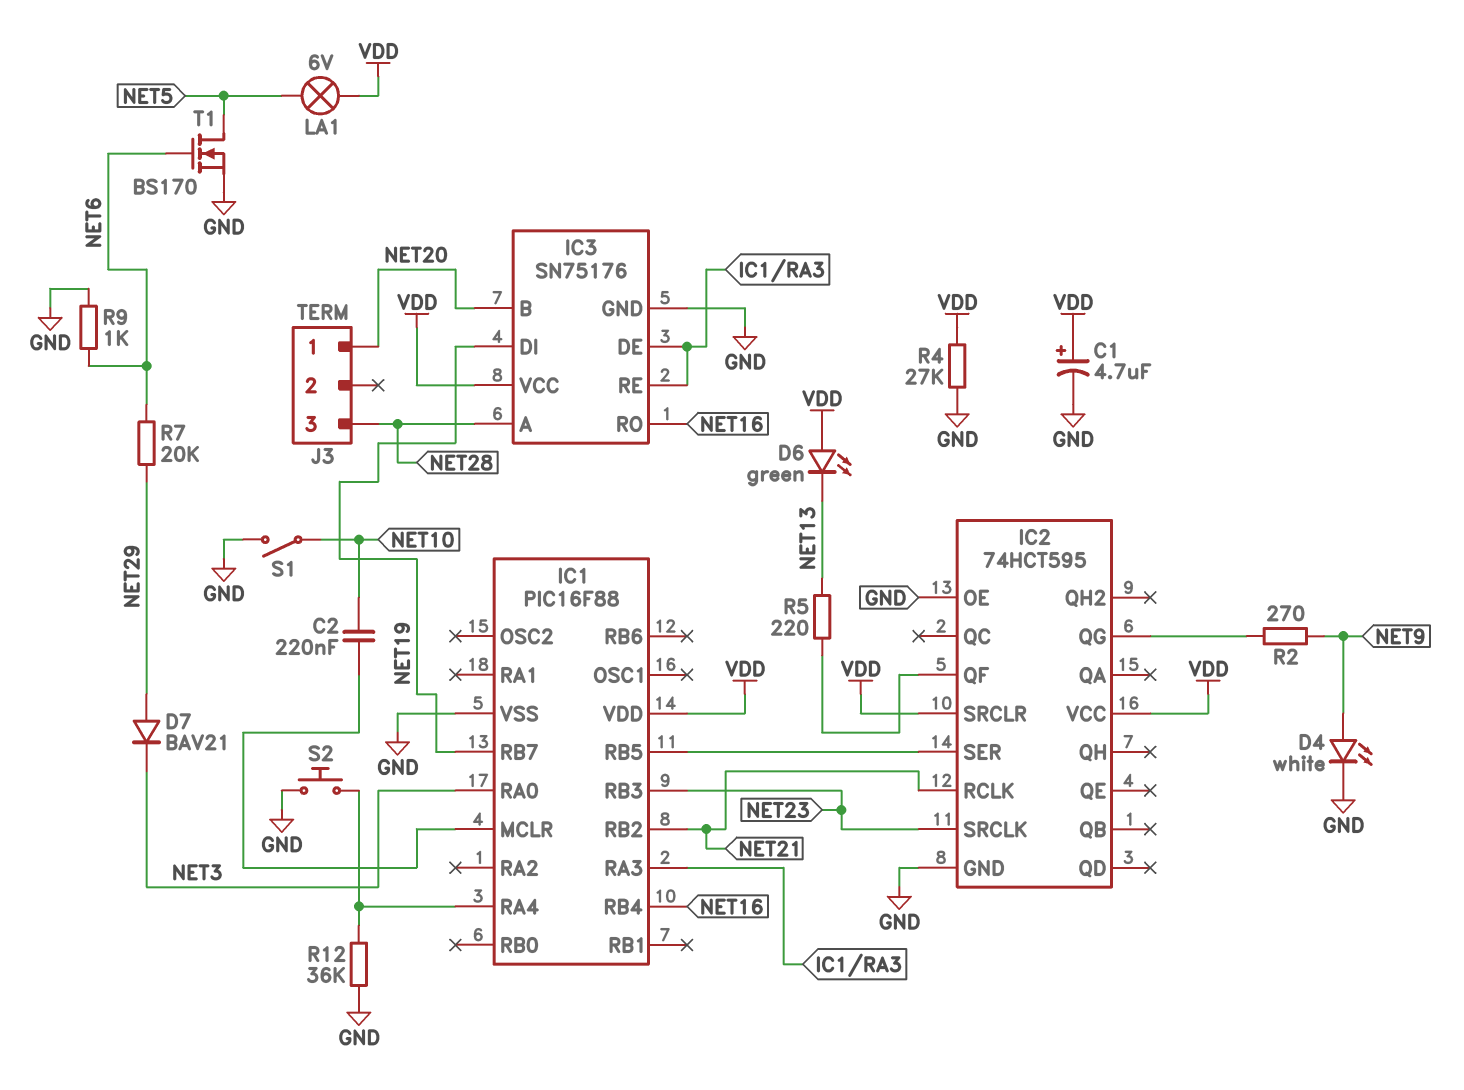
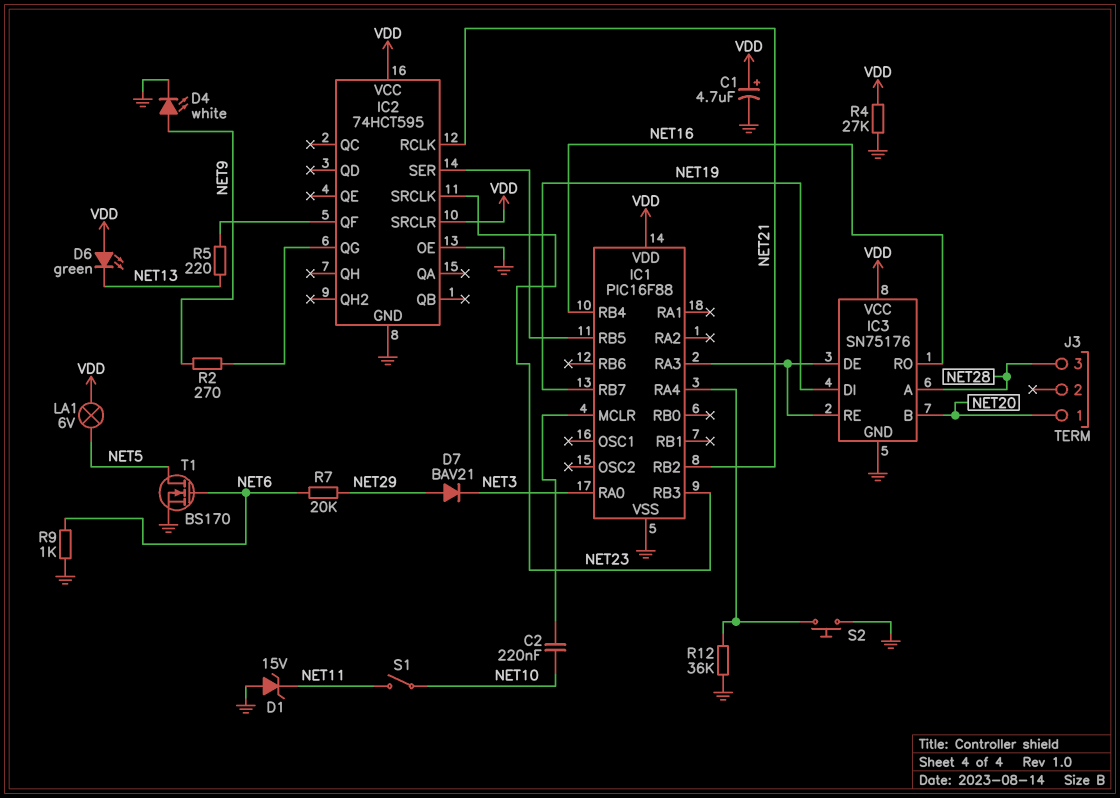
D1: none -> zener 15V (A GND, K NET11)
S1: switch (GND, NET10) -> switch (NET10, NET11)

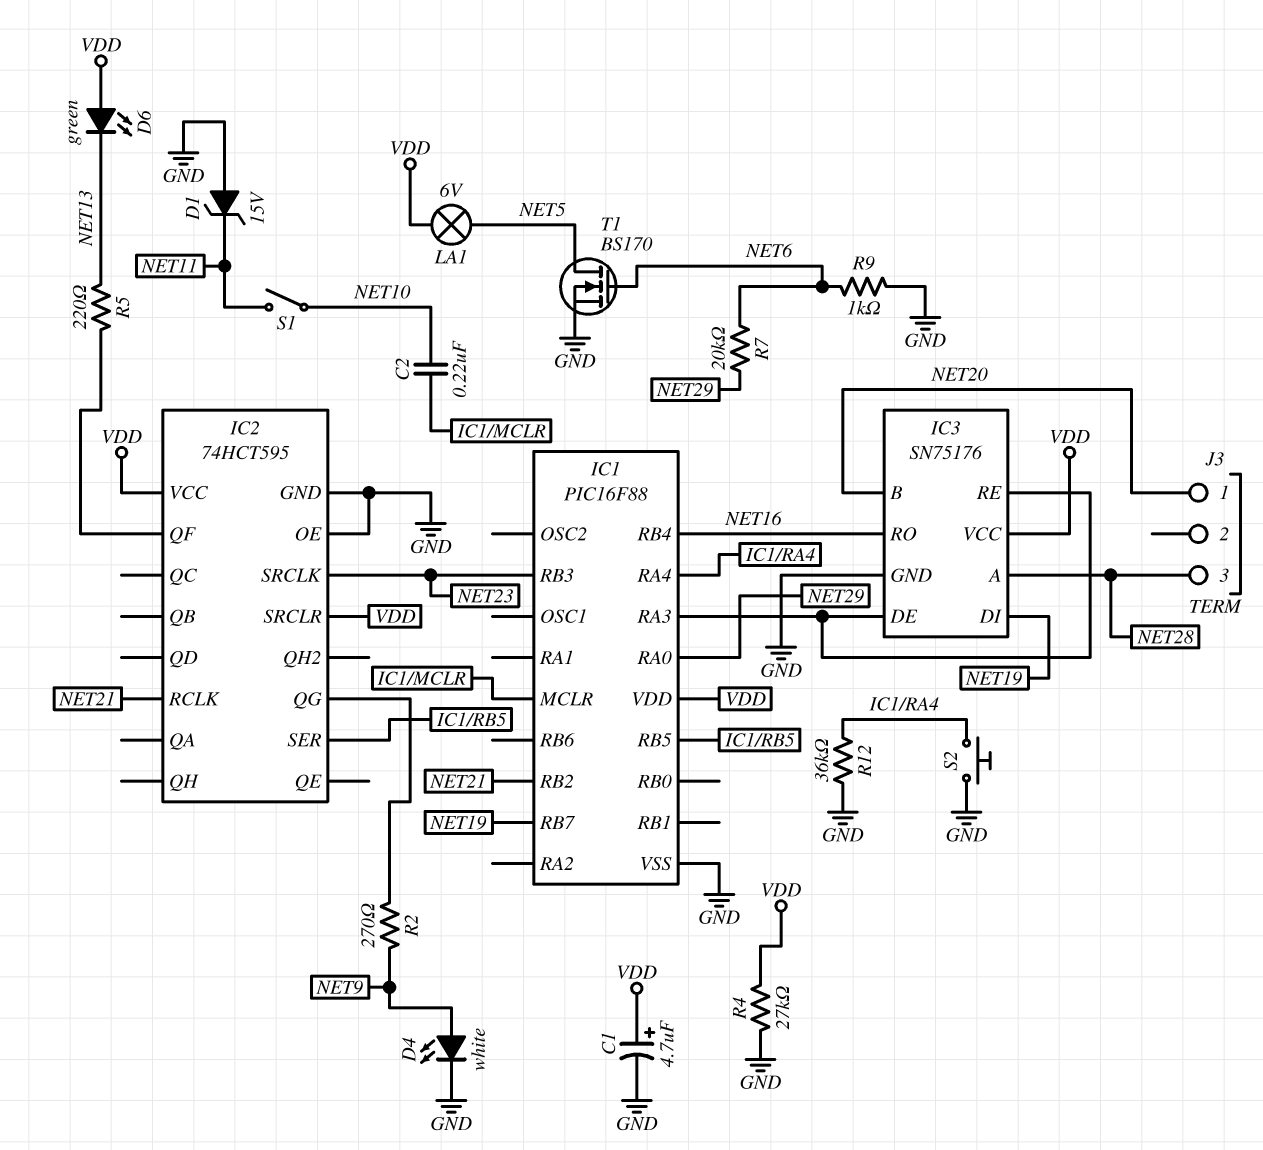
D7: diode BAV21 (A NET29, K NET3) -> none
IC1 pin RA0: NET3 -> NET29

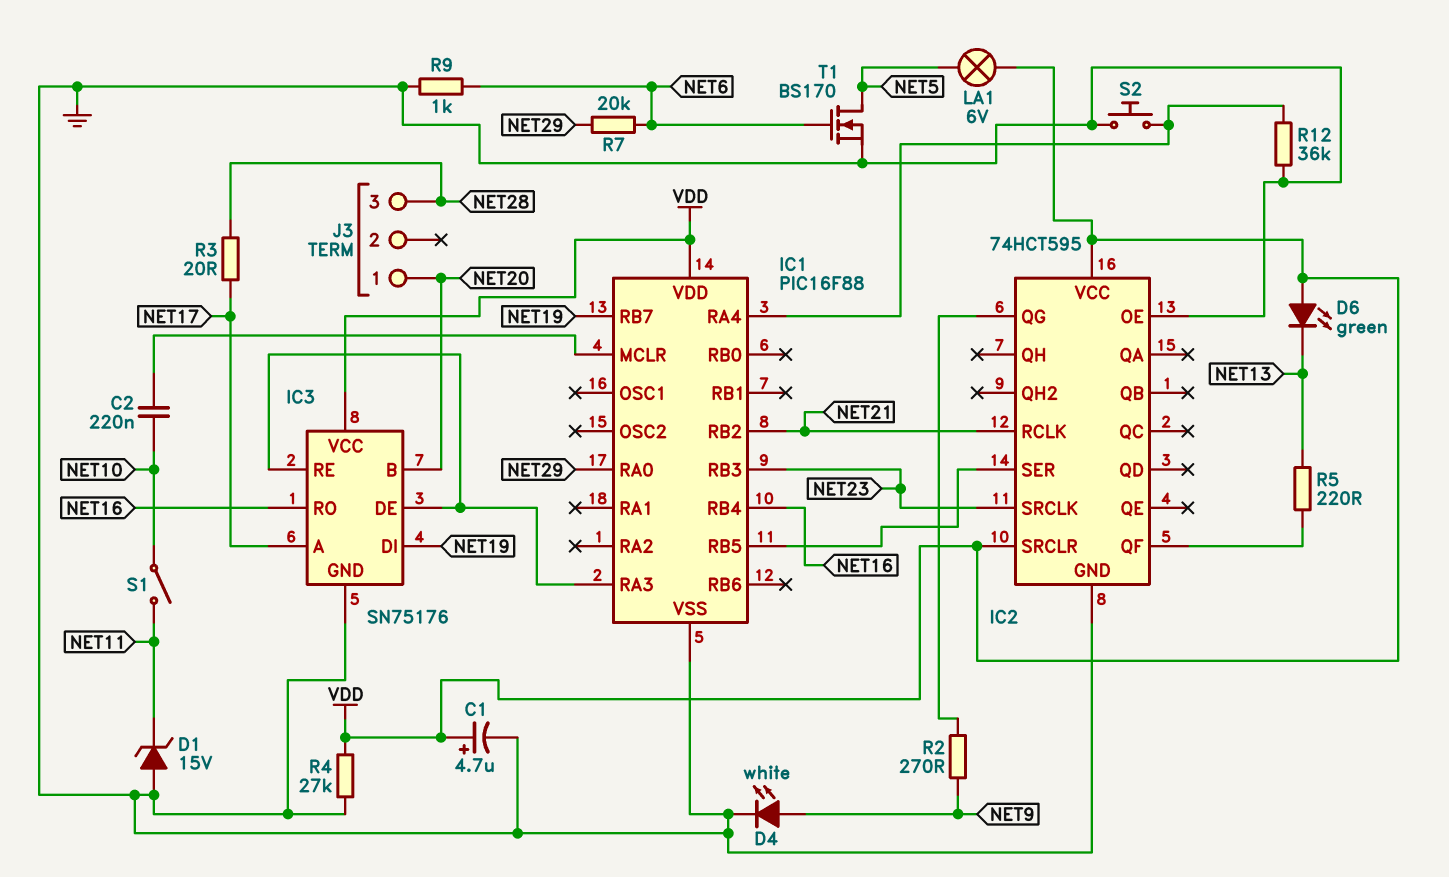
IC3 pin A: NET28 -> NET17
R3: none -> 20 (NET17, NET28)

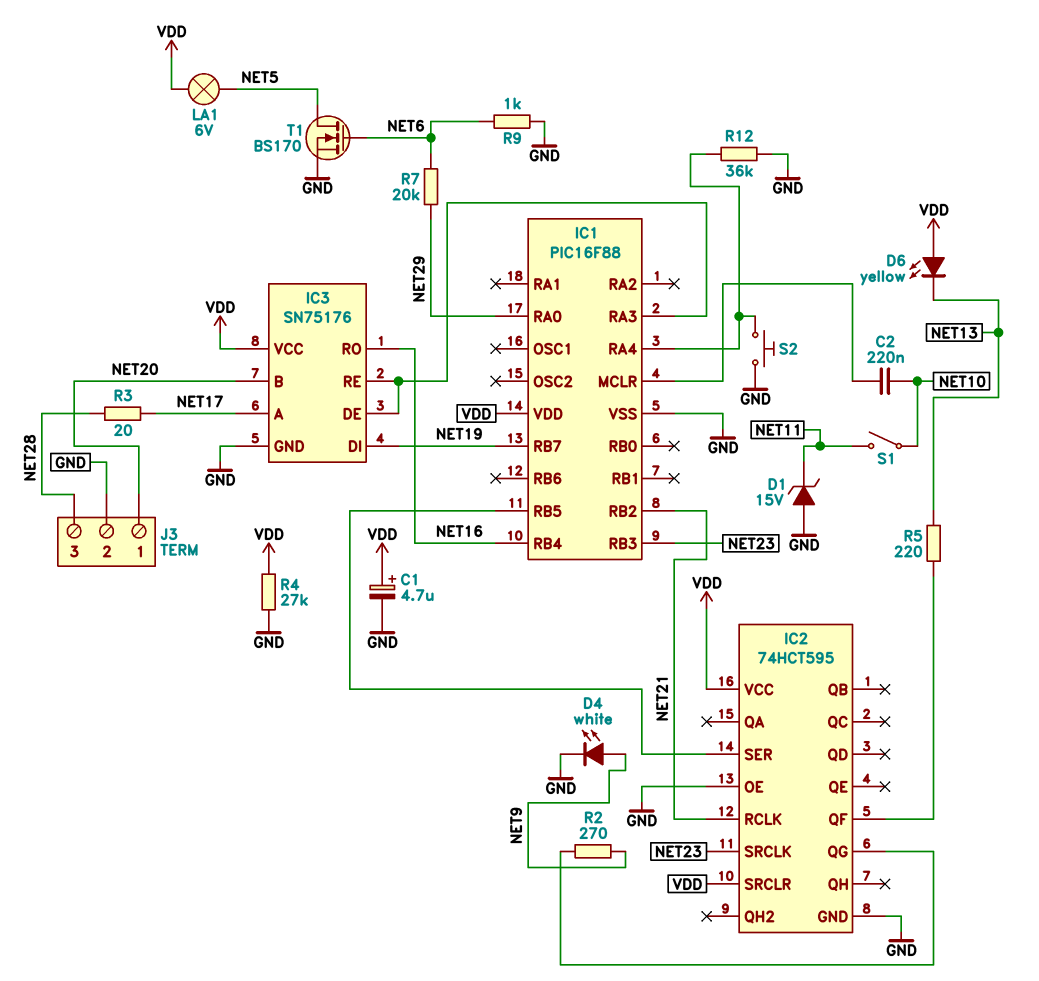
D6: LED green (A VDD, K NET13) -> LED yellow (A VDD, K NET13)
J3 pin 2: none -> GND

